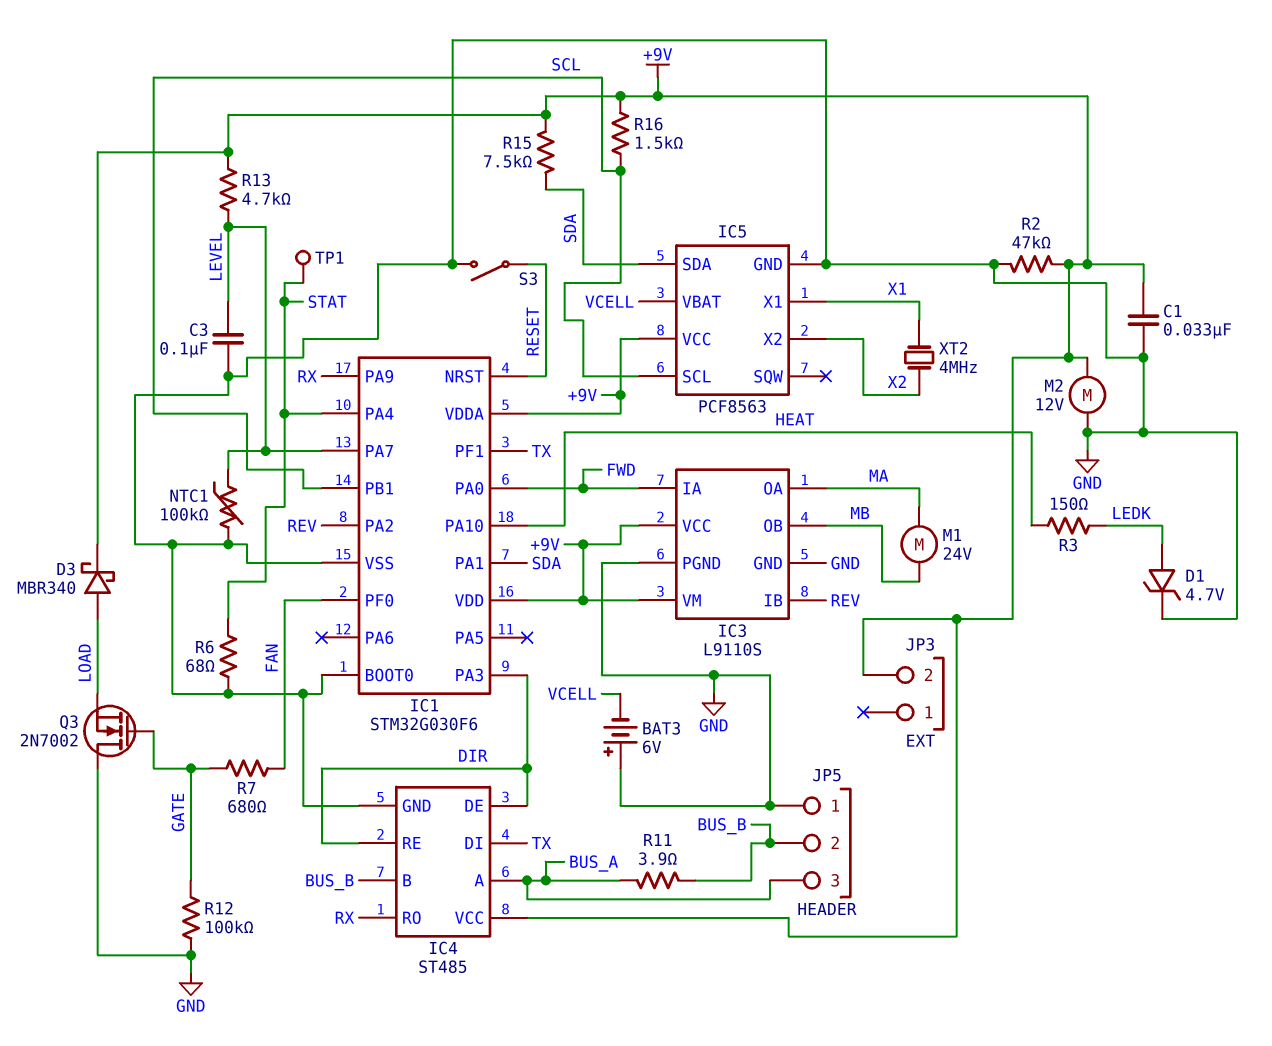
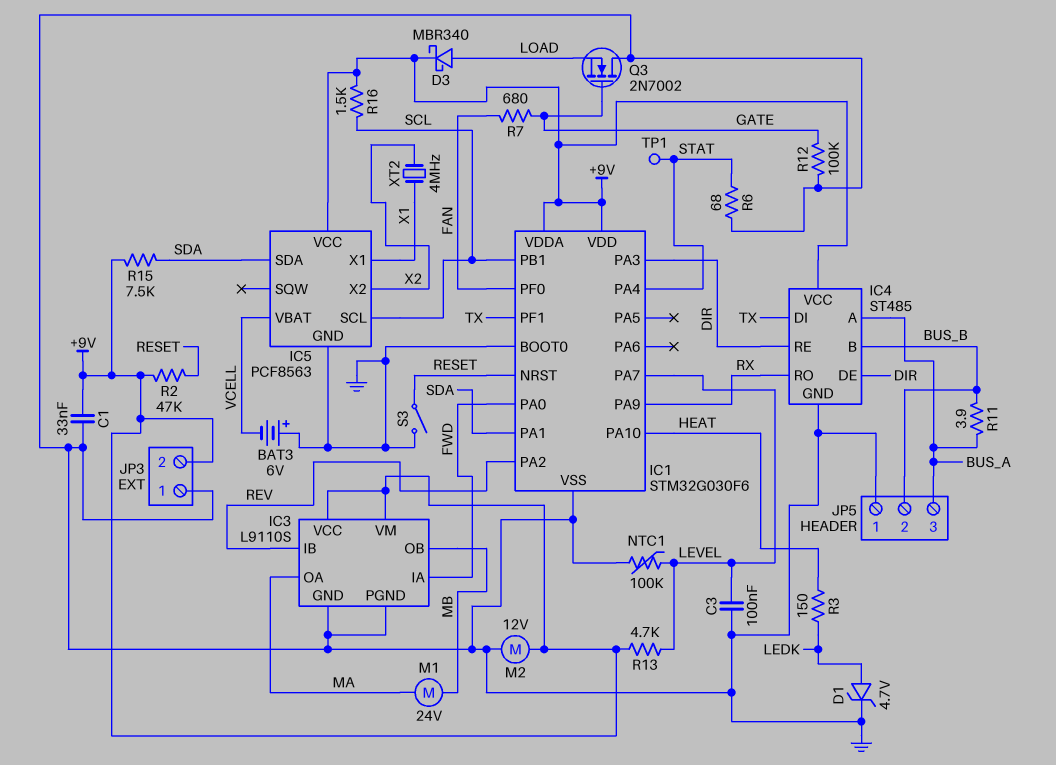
JP3 pin 1: none -> GND
R2: 47k (+9V, GND) -> 47k (+9V, RESET)

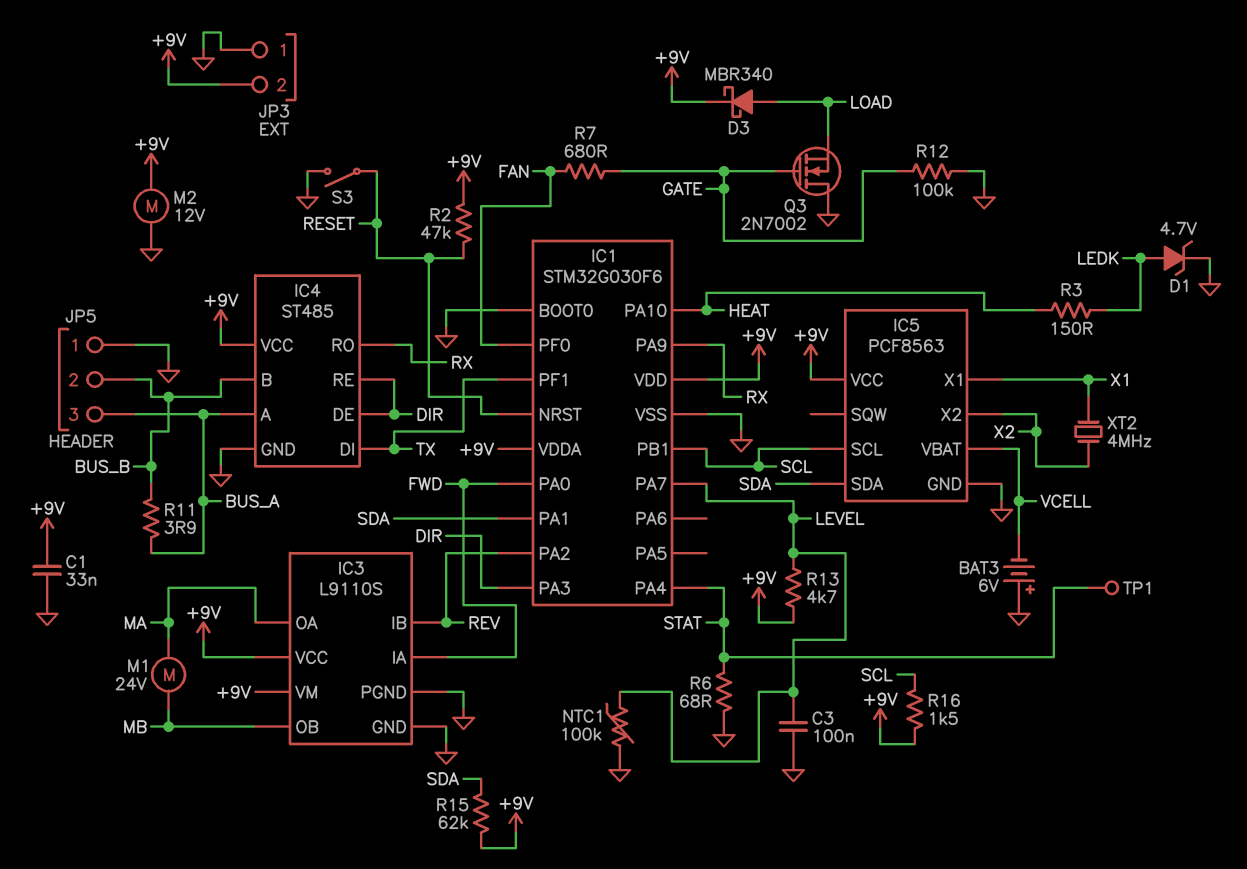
R15: 7.5k (+9V, SDA) -> 62k (+9V, SDA)

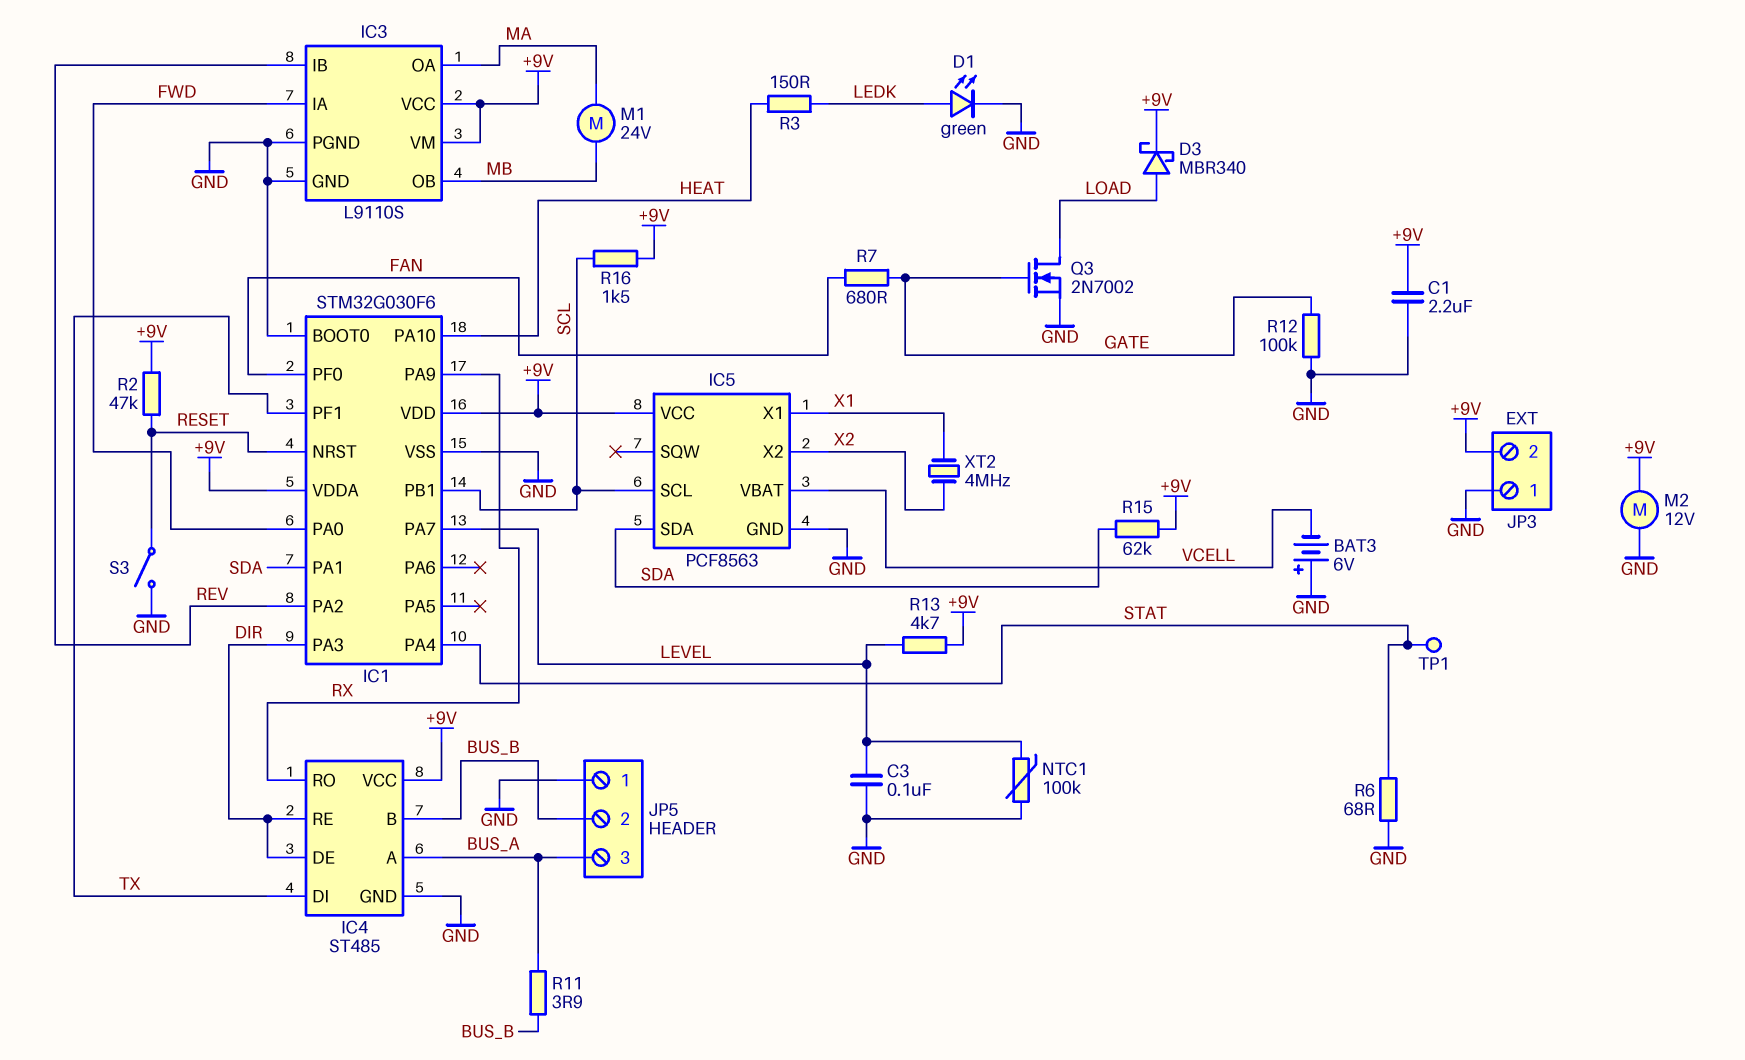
C1: 33nF (+9V, GND) -> 2.2uF (+9V, GND)
D1: zener 4.7V (A LEDK, K GND) -> LED green (A LEDK, K GND)
Q3: NMOS 2N7002 (G GATE, D GND, S LOAD) -> NMOS 2N7002 (G GATE, D LOAD, S GND)

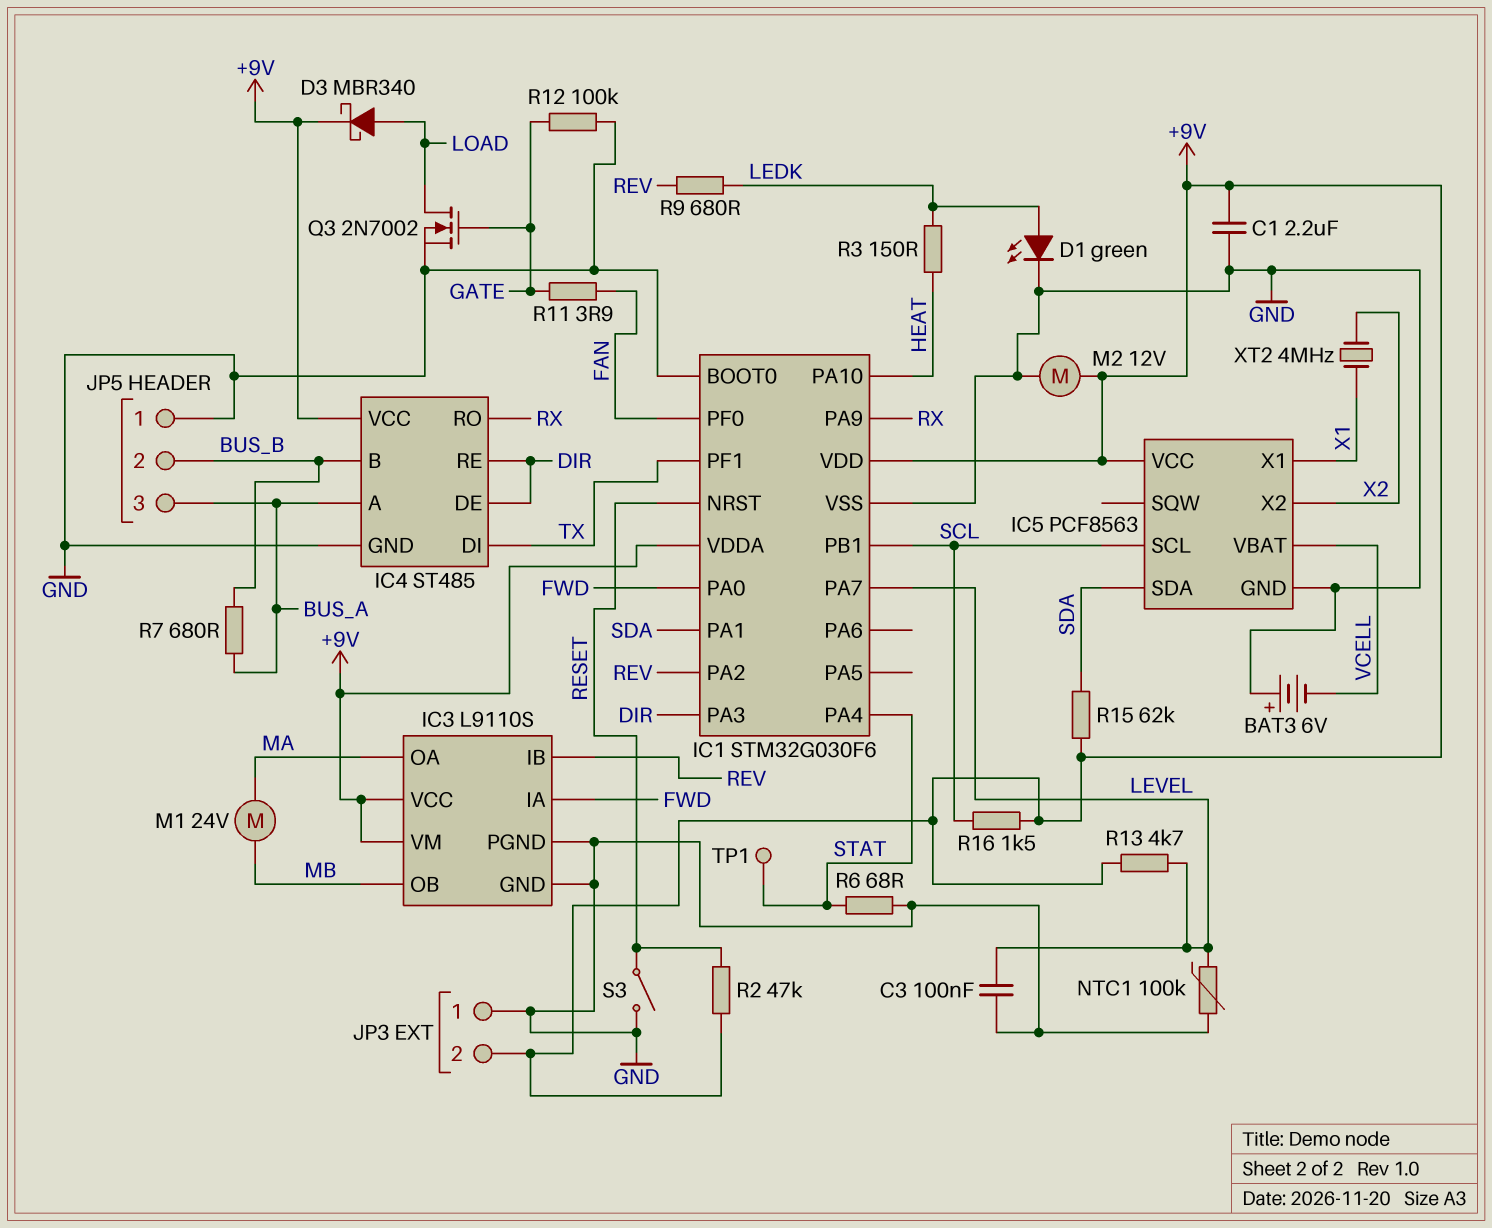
R7: 680 (FAN, GATE) -> 680 (BUS_A, BUS_B)
R9: none -> 680 (LEDK, REV)
R11: 3.9 (BUS_A, BUS_B) -> 3.9 (FAN, GATE)

